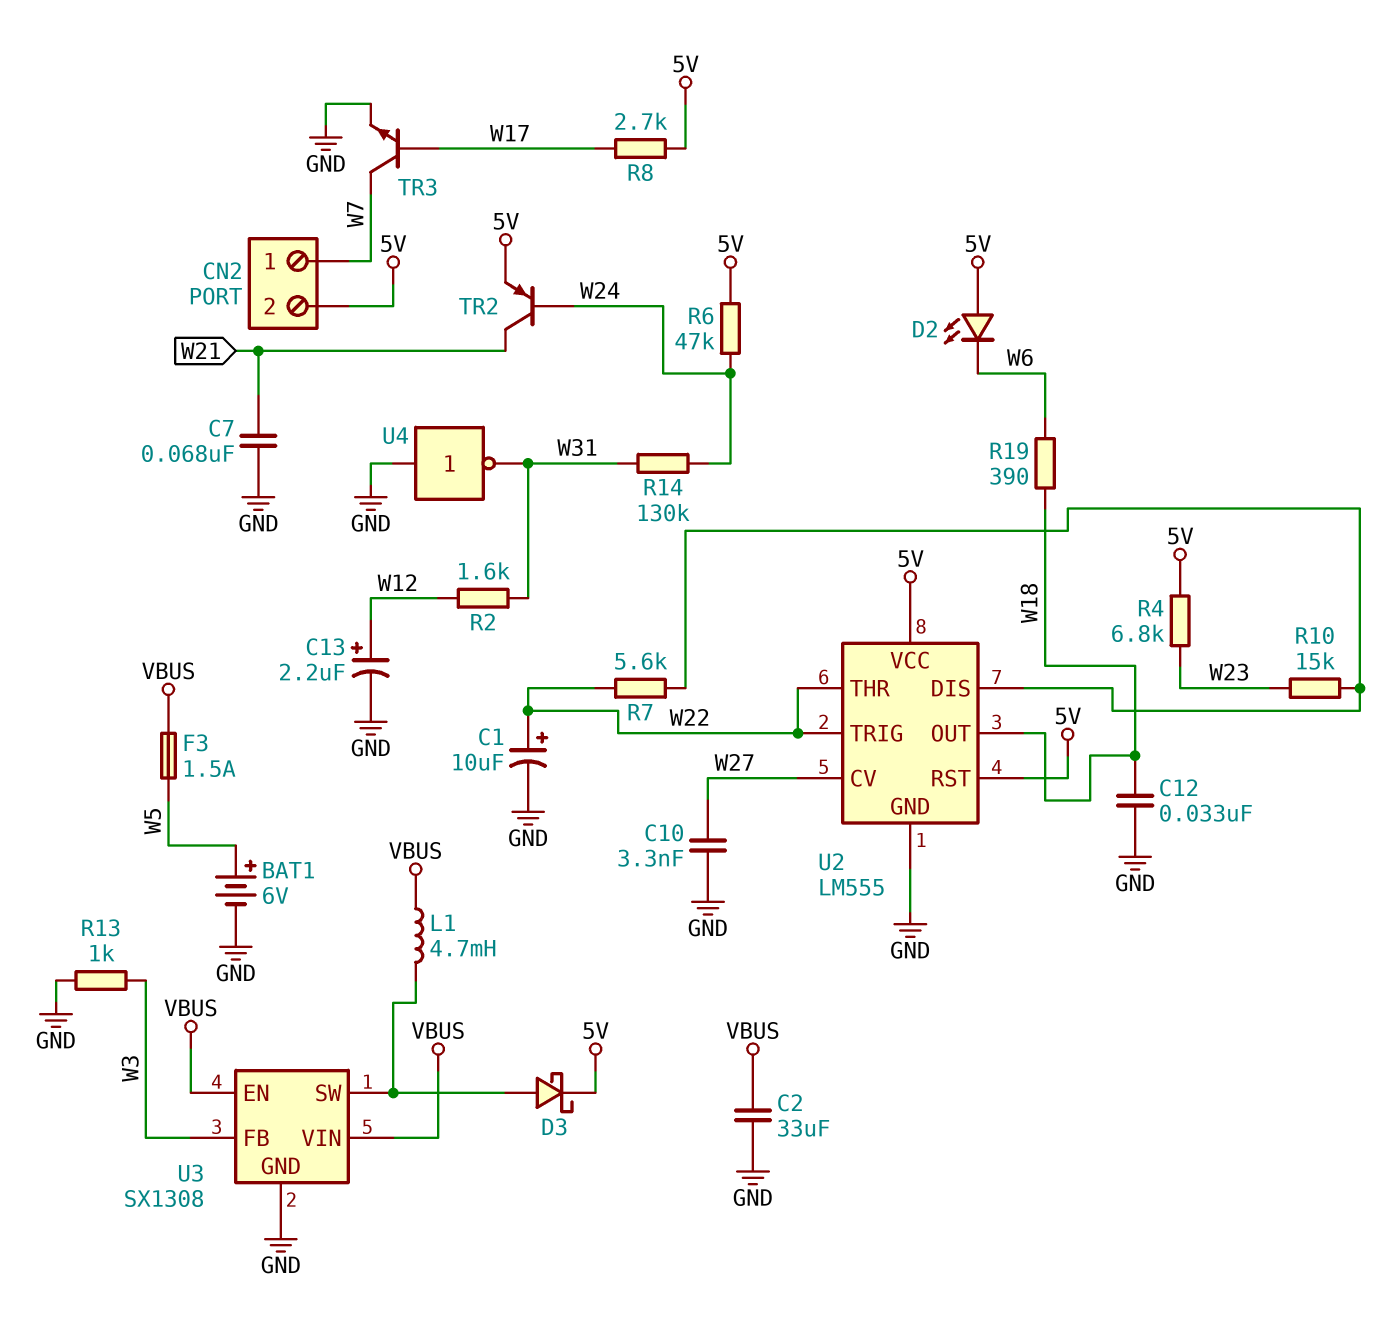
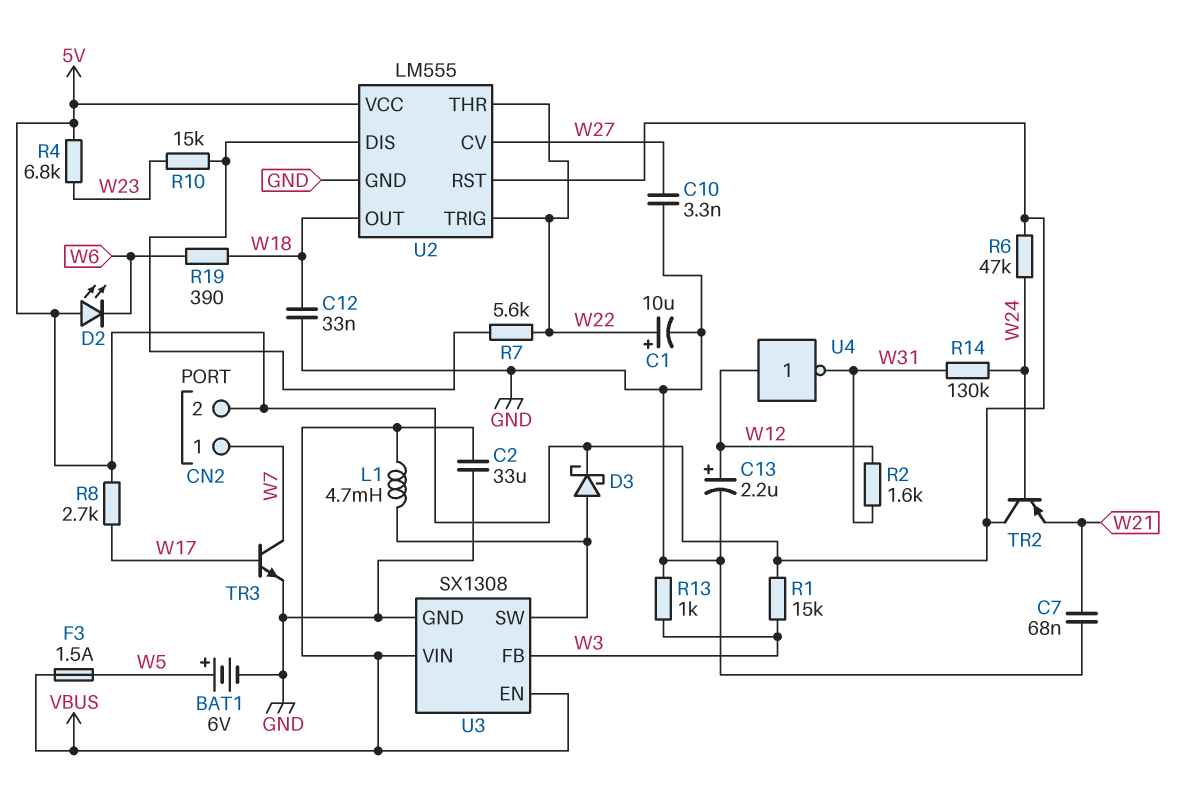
R1: none -> 15k (5V, W3)
TR2: PNP (B W24, C W21, E 5V) -> PNP (B W24, C 5V, E W21)
U4: NOT (in GND, out W31) -> NOT (in W12, out W31)

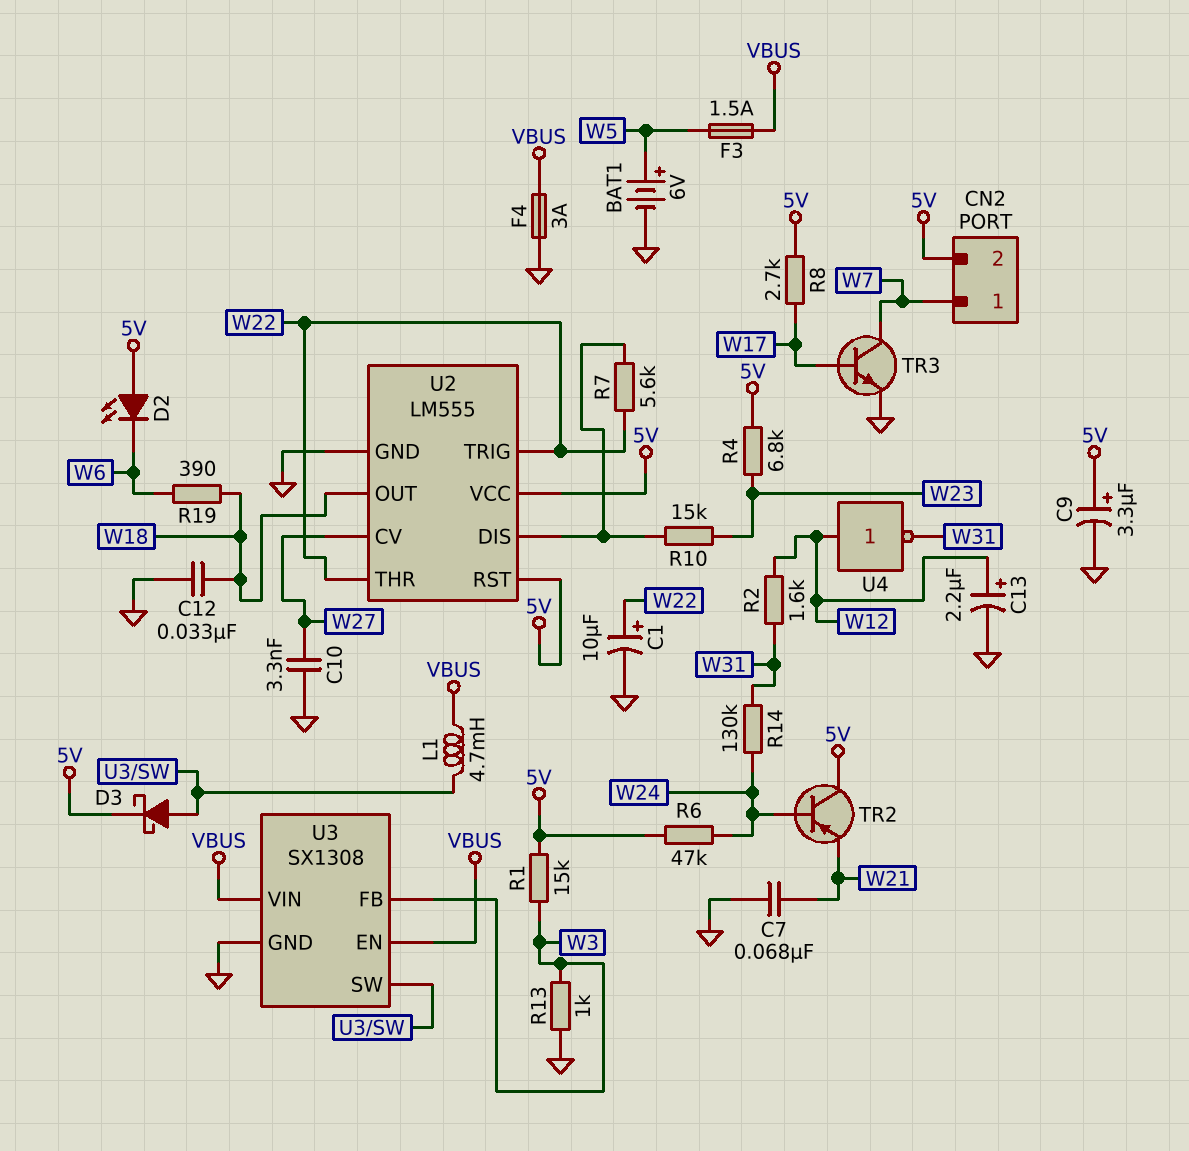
C2: 33uF (GND, VBUS) -> none
C9: none -> 3.3uF (plus 5V, minus GND)
F4: none -> 3A (GND, VBUS)

